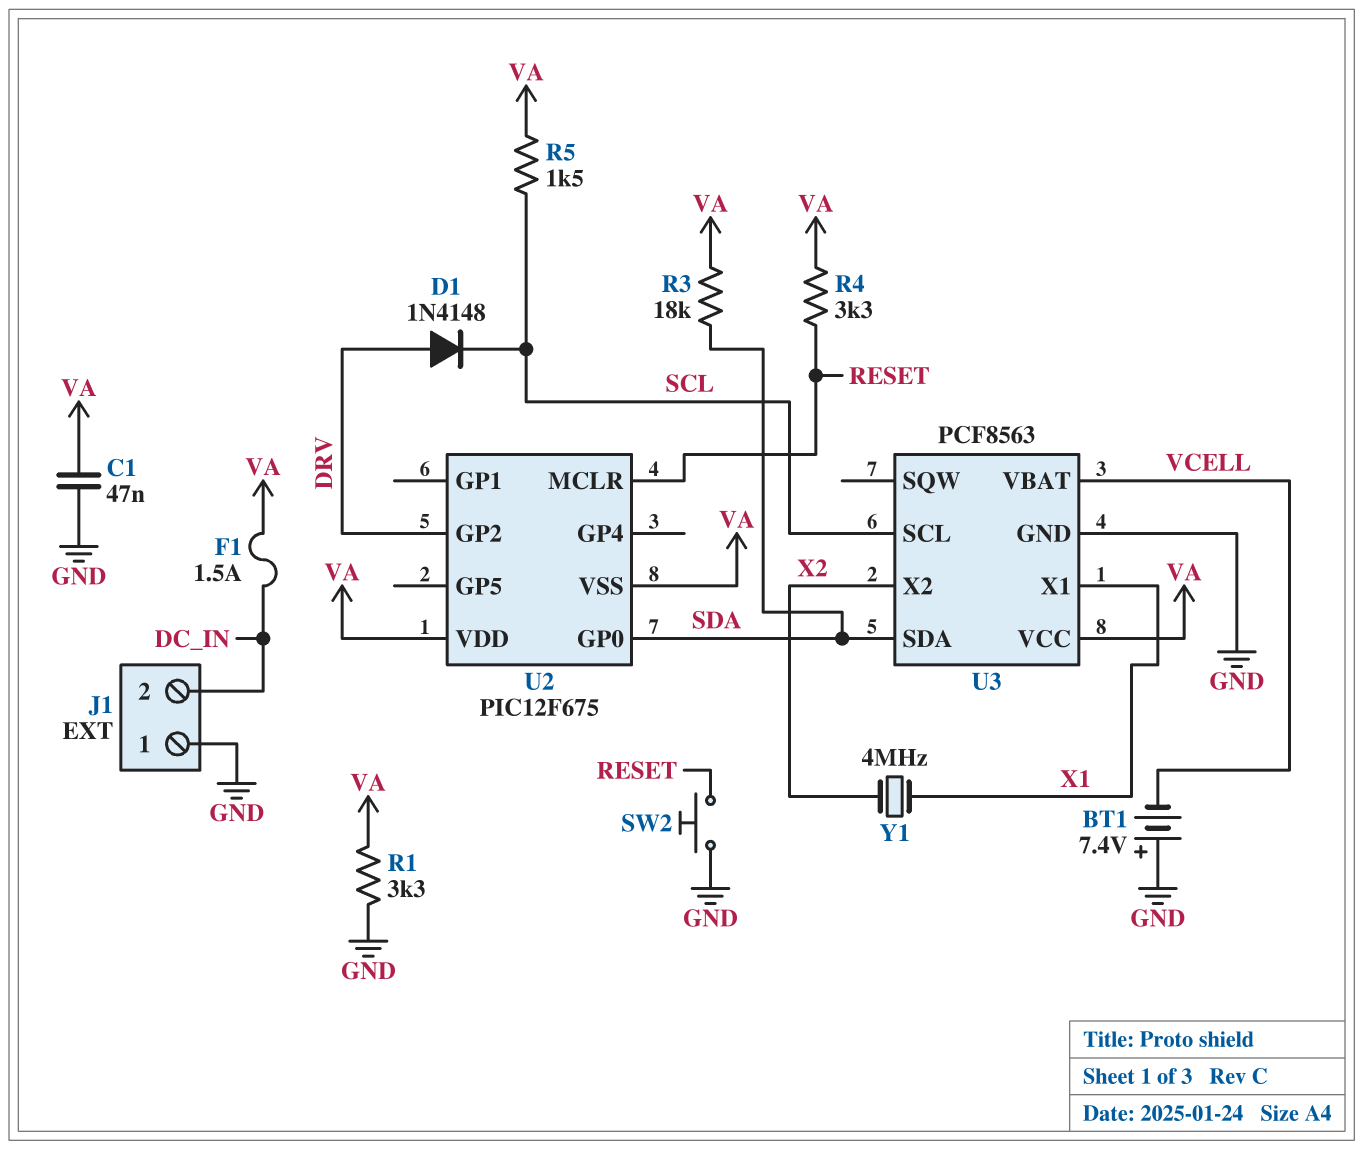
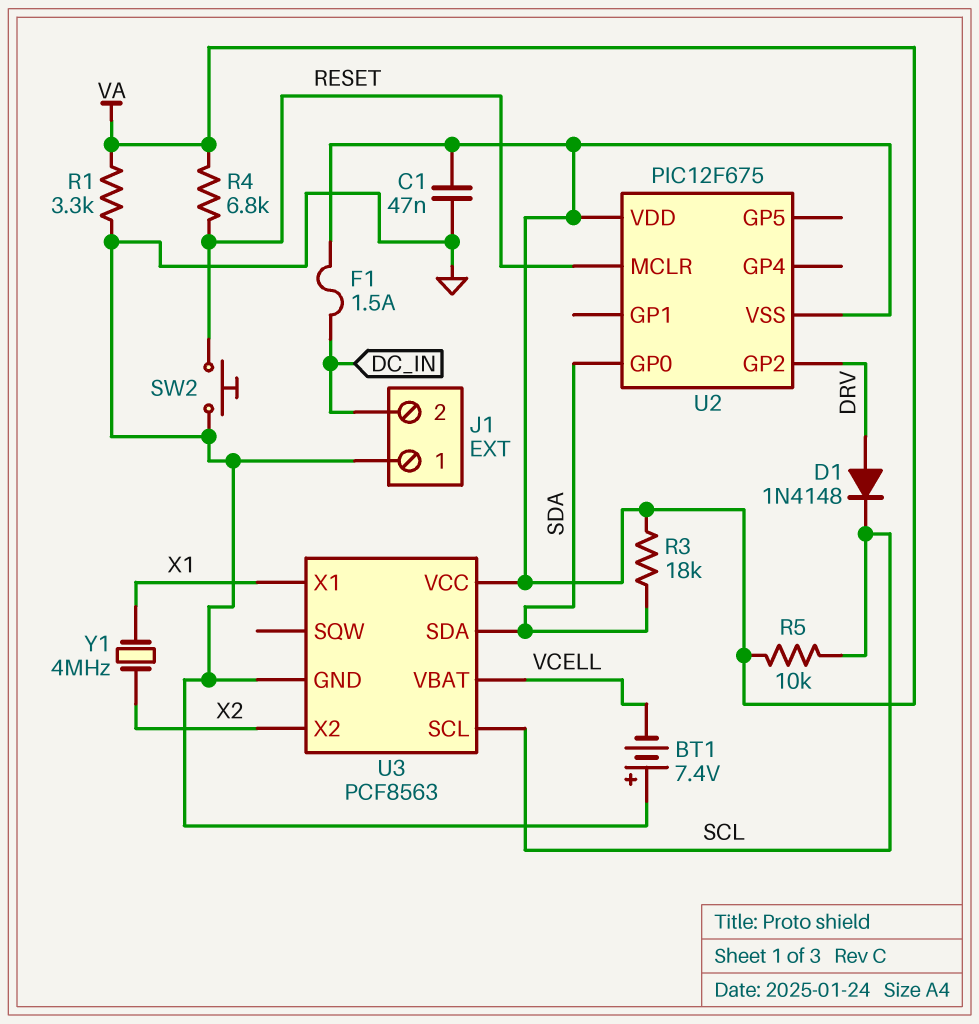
R4: 3.3k (RESET, VA) -> 6.8k (RESET, VA)
R5: 1.5k (SCL, VA) -> 10k (SCL, VA)

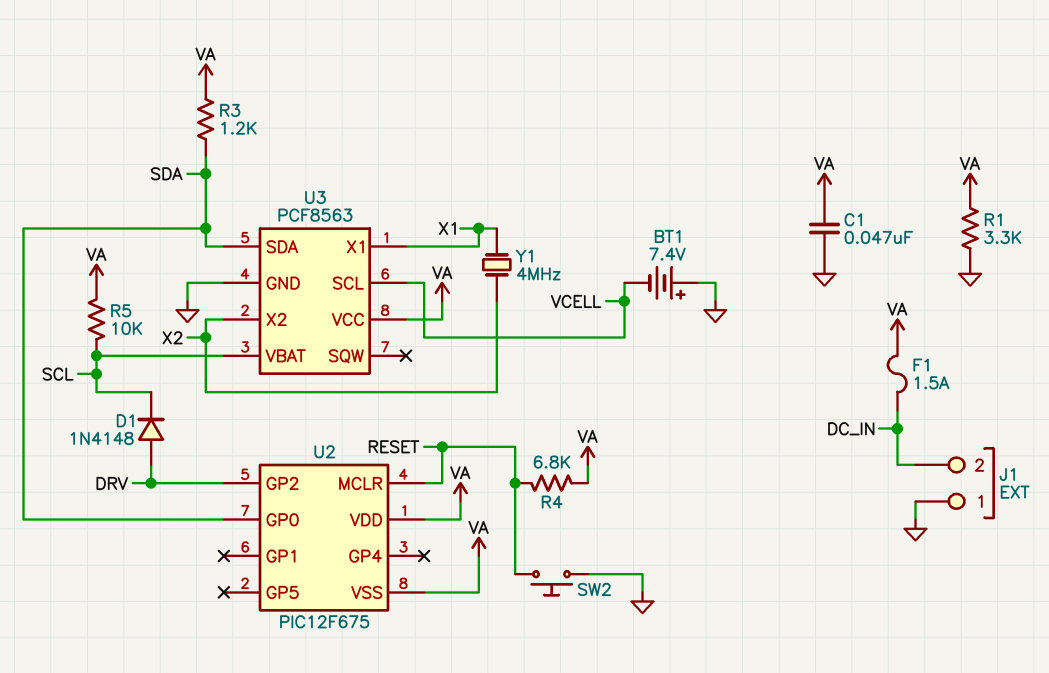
R3: 18k (SDA, VA) -> 1.2k (SDA, VA)
U3 pin SCL: SCL -> VCELL
U3 pin VBAT: VCELL -> SCL

